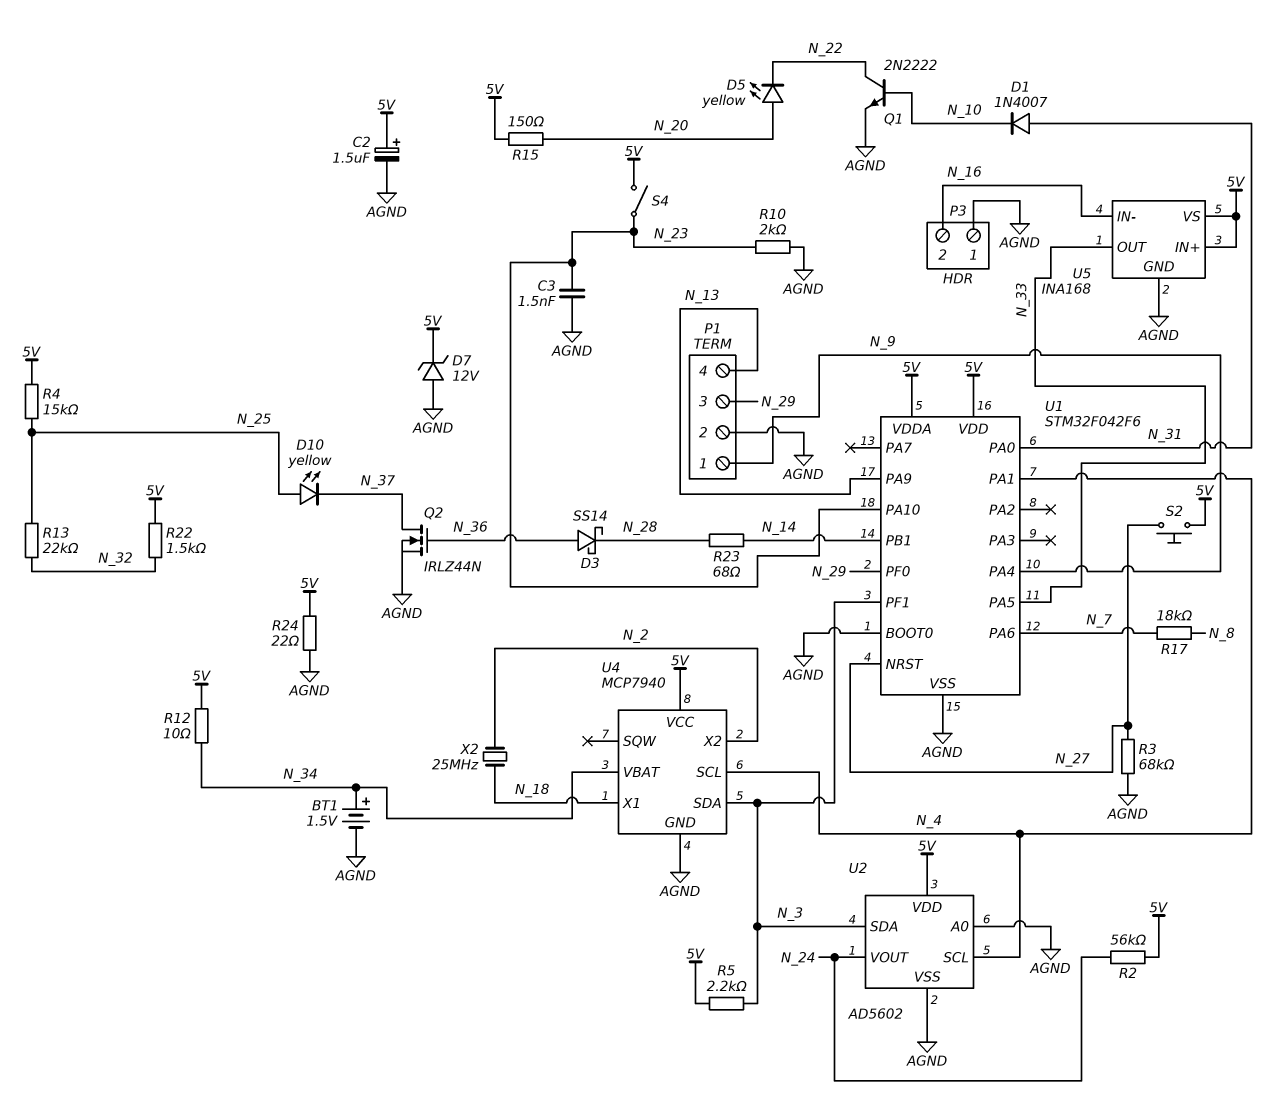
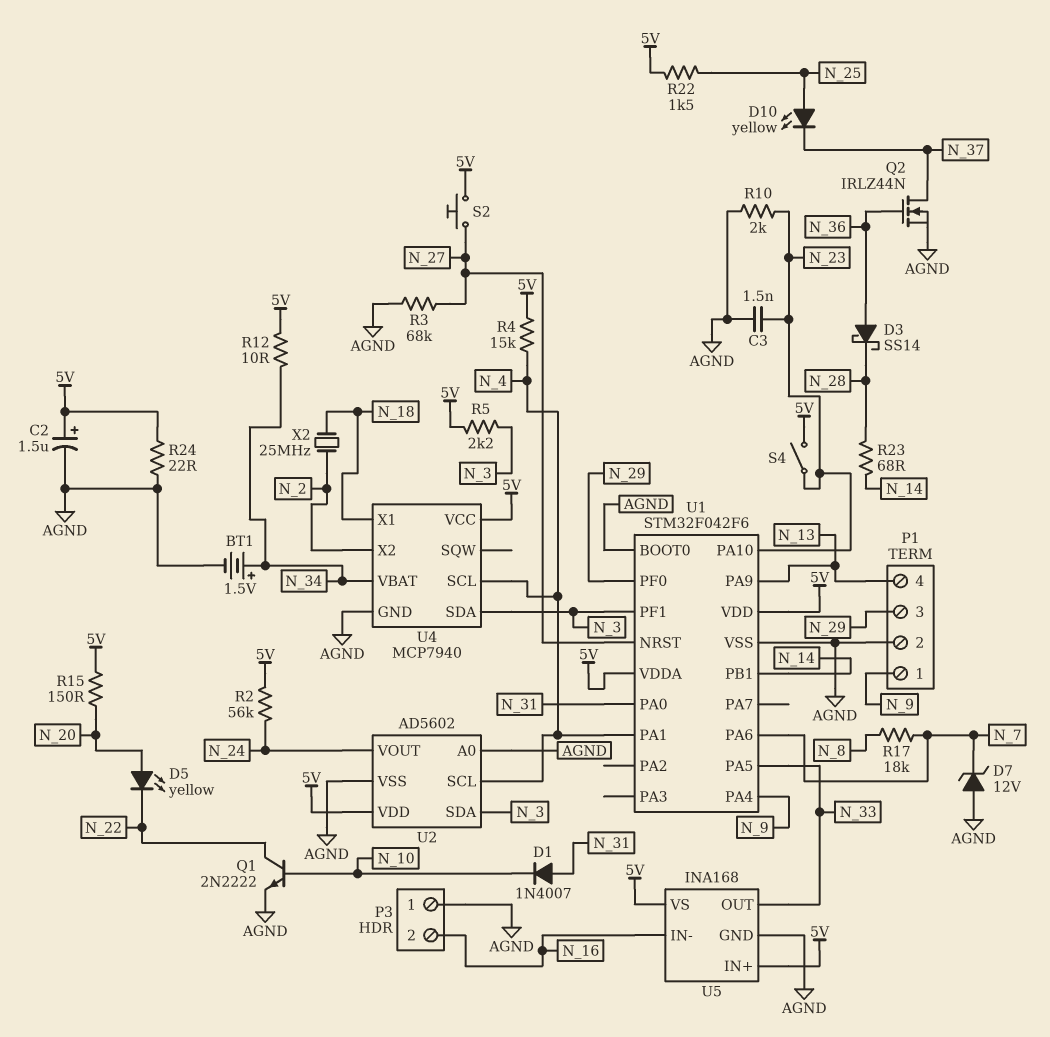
D7: zener 12V (A AGND, K 5V) -> zener 12V (A AGND, K N_7)
R4: 15k (5V, N_25) -> 15k (5V, N_4)
R13: 22k (N_25, N_32) -> none
R22: 1.5k (5V, N_32) -> 1.5k (5V, N_25)

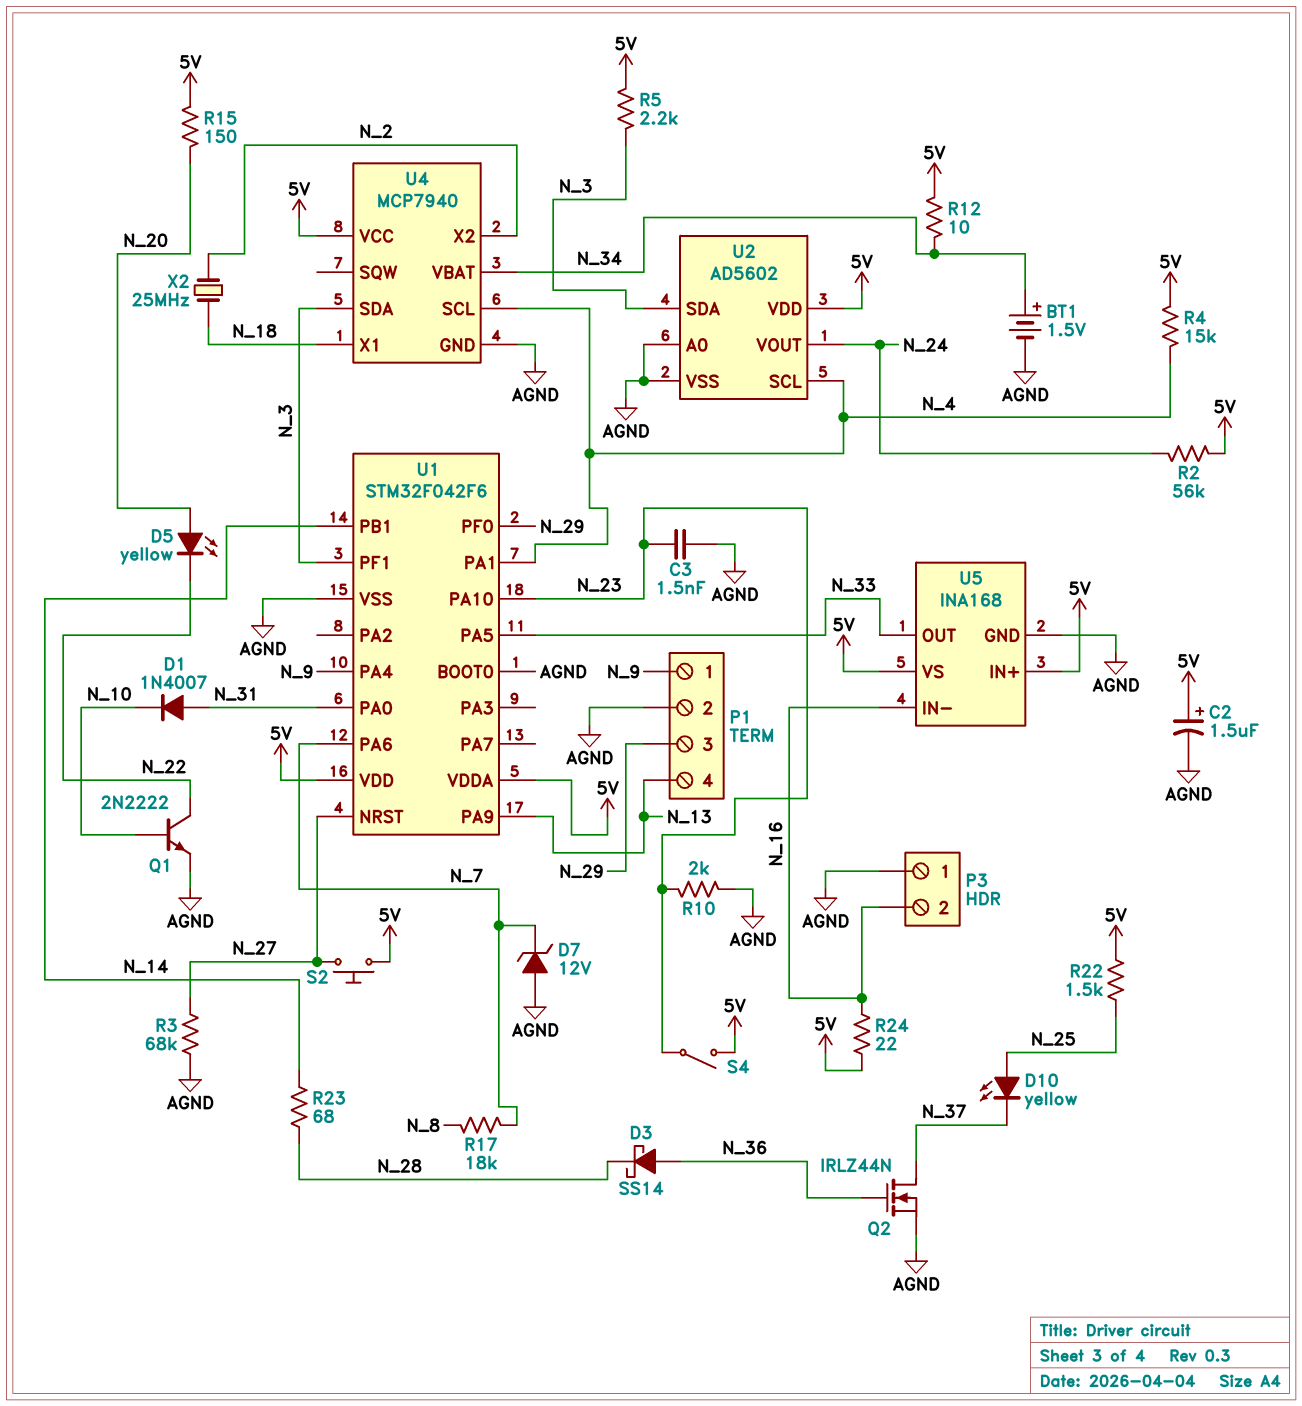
R24: 22 (5V, AGND) -> 22 (5V, N_16)

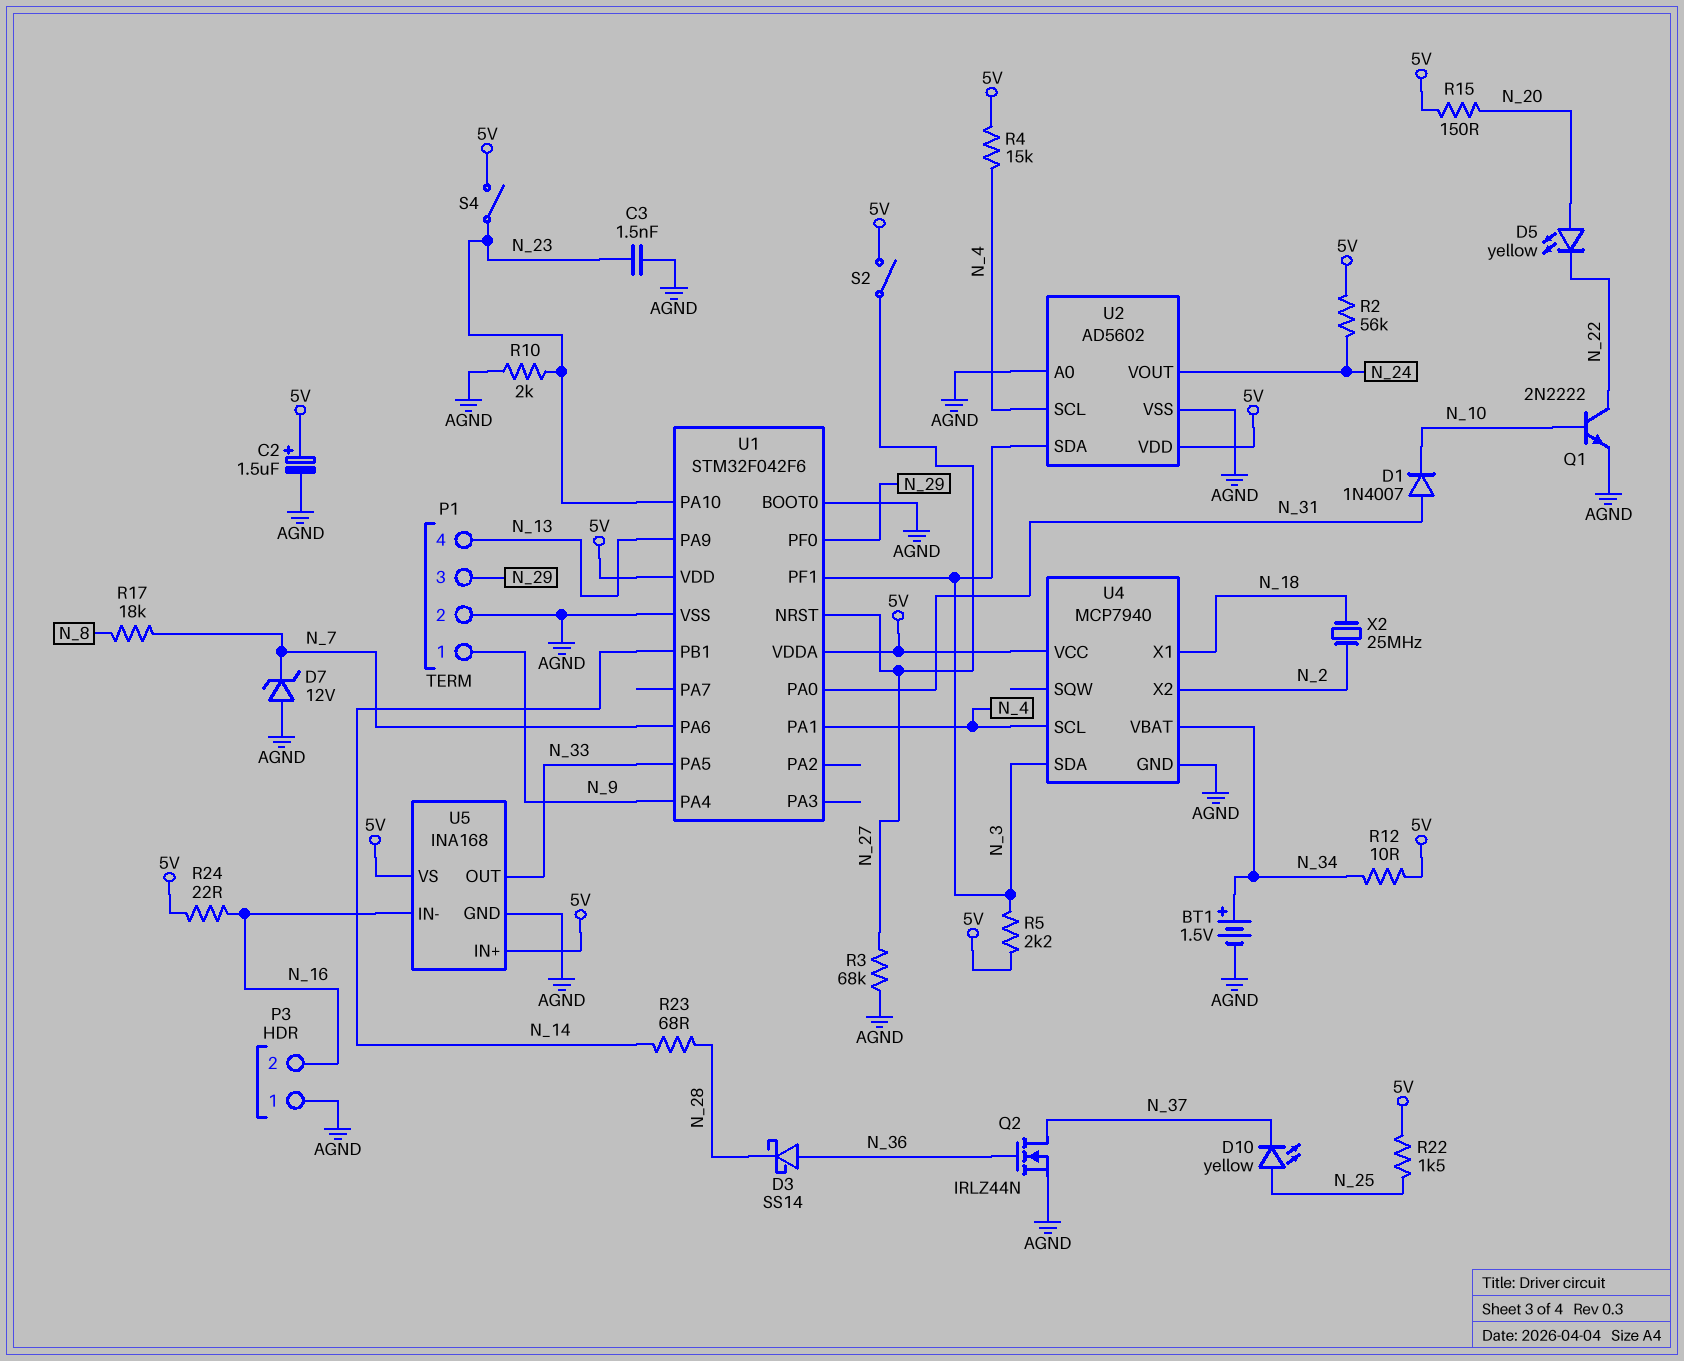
S2: button (5V, N_27) -> switch (5V, N_27)

